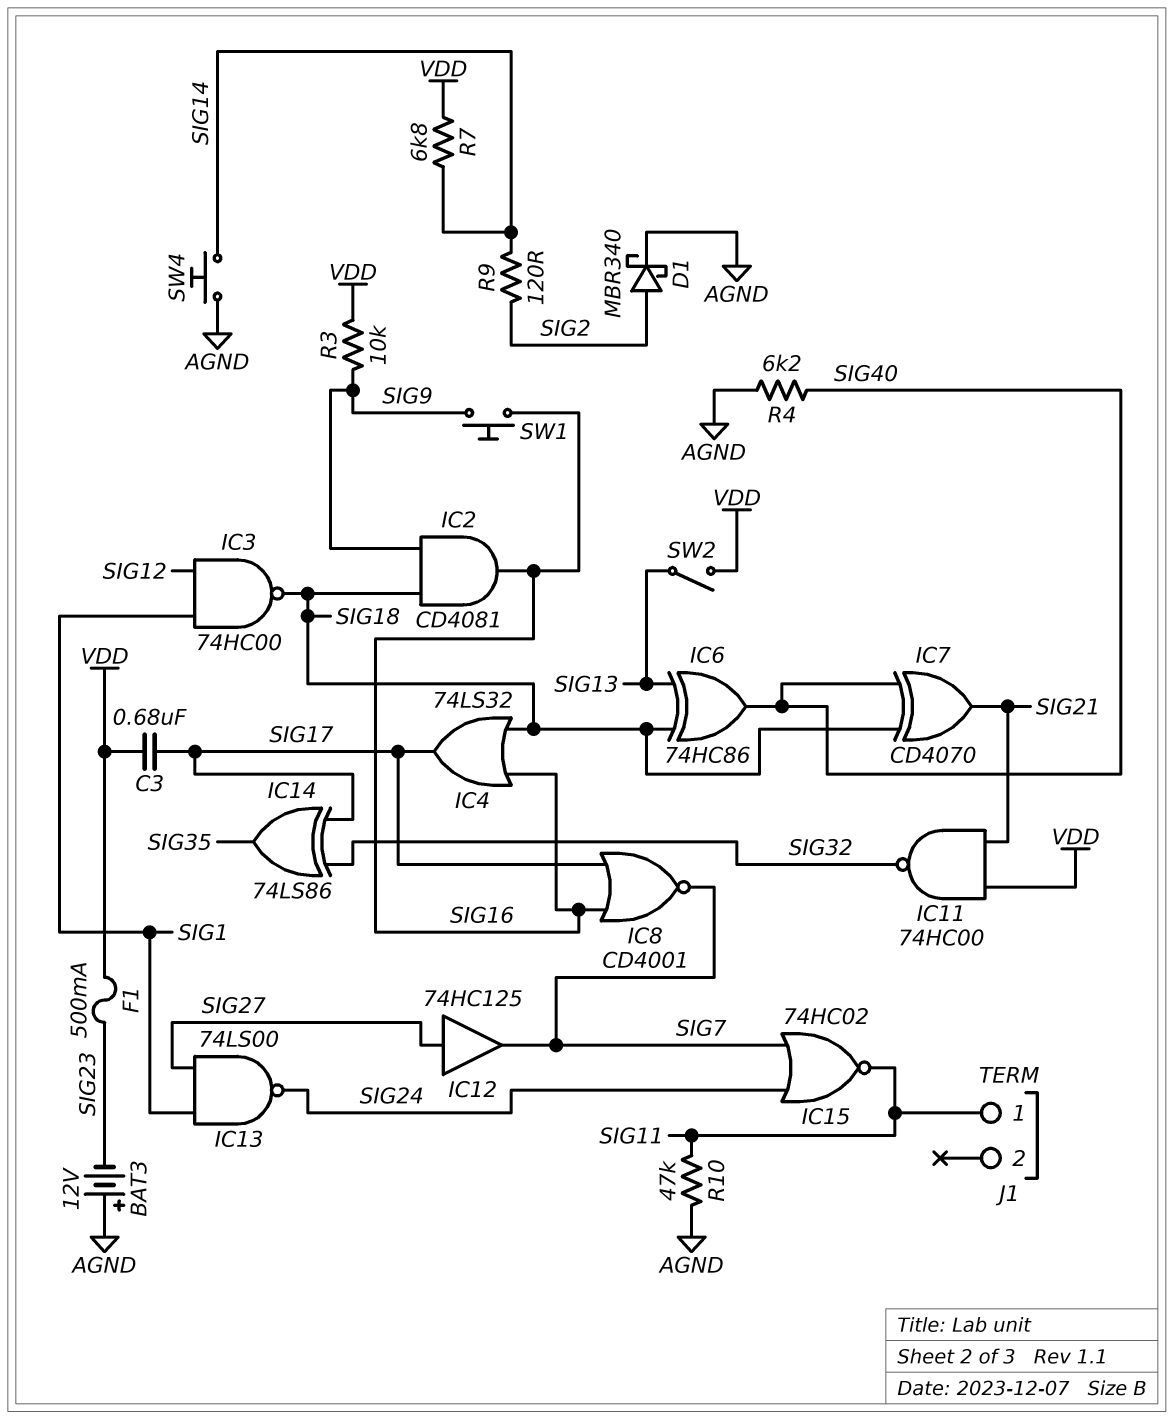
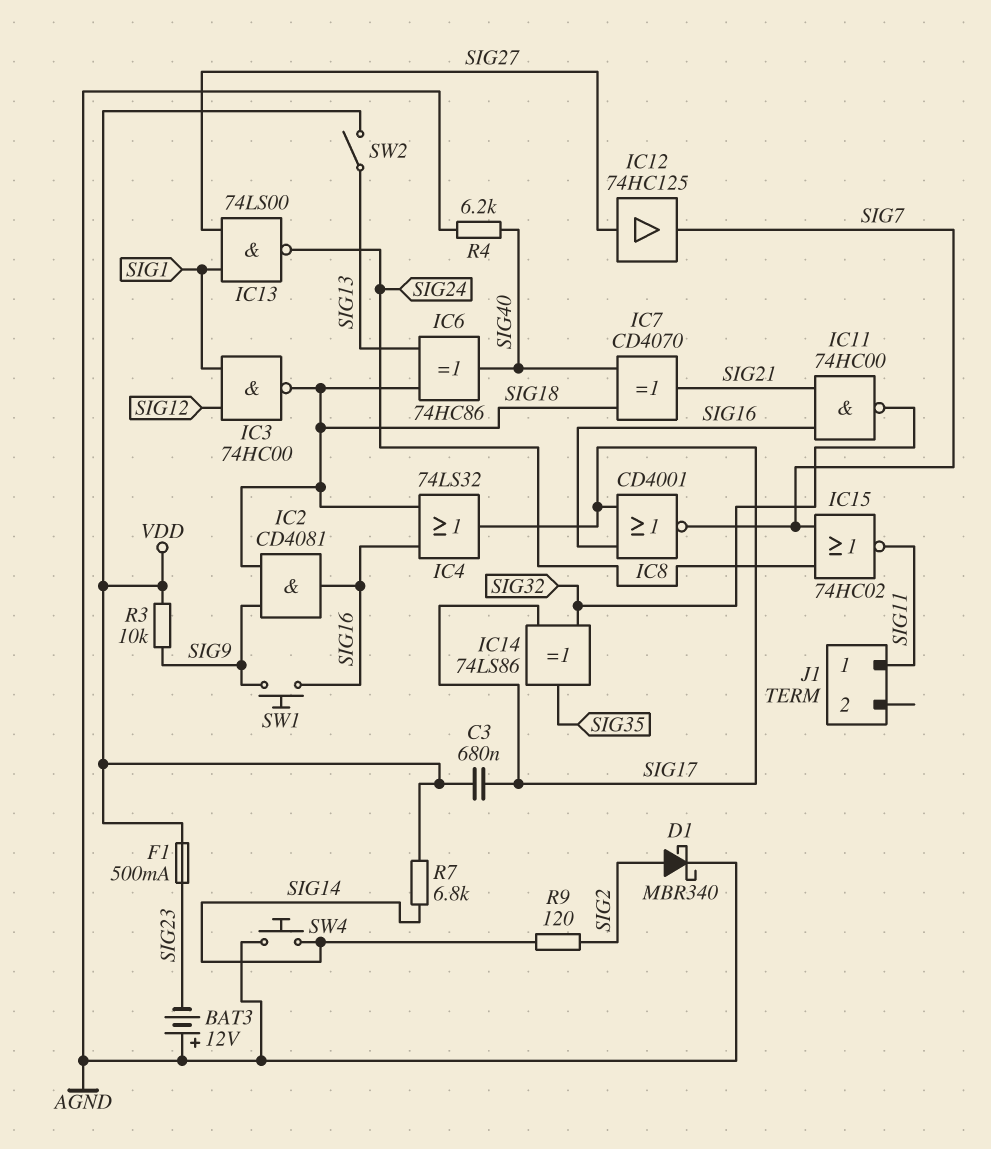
IC11: NAND 74HC00 (in SIG21, in VDD, out SIG32) -> NAND 74HC00 (in SIG16, in SIG21, out SIG32)
R10: 47k (AGND, SIG11) -> none

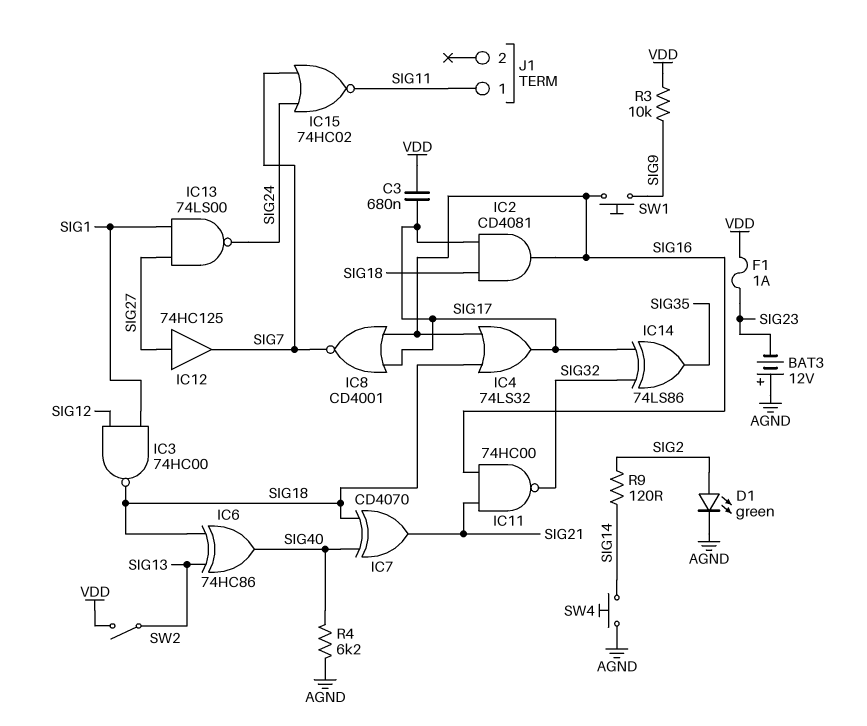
D1: schottky MBR340 (A SIG2, K AGND) -> LED green (A SIG2, K AGND)
F1: 500mA (SIG23, VDD) -> 1A (SIG23, VDD)
IC2: AND CD4081 (in SIG9, in SIG18, out SIG16) -> AND CD4081 (in SIG17, in SIG18, out SIG16)
R7: 6.8k (SIG14, VDD) -> none

